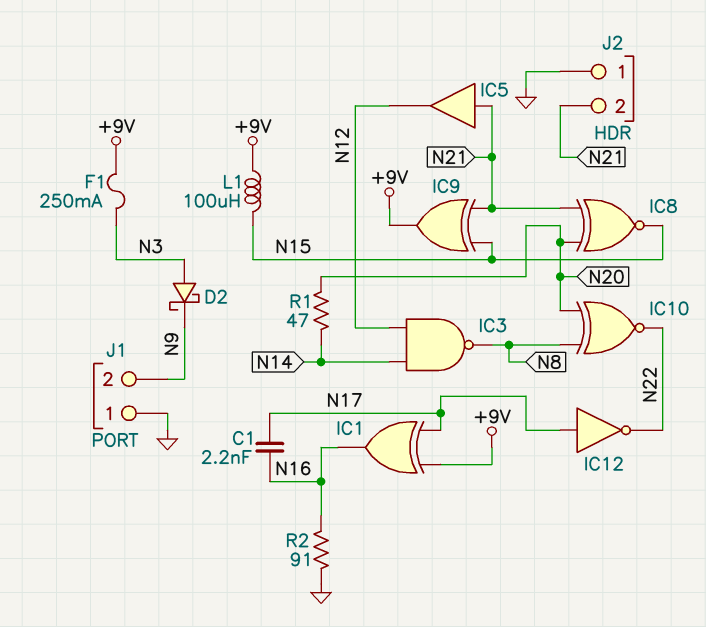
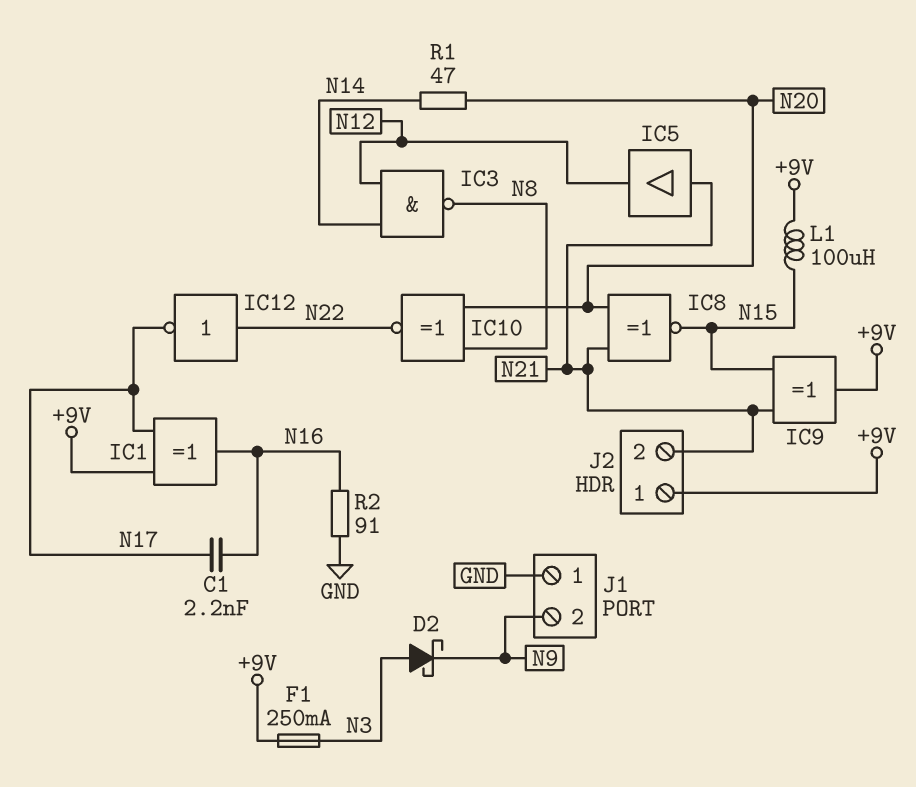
IC12: NOT (in N17, out N22) -> NOT (in N22, out N17)
J2 pin 1: GND -> +9V

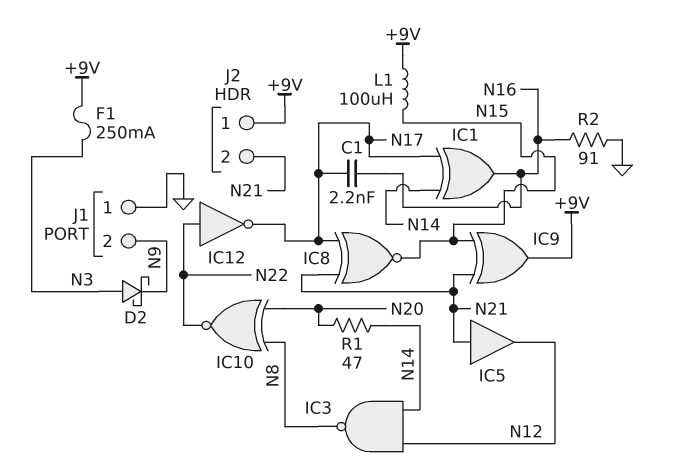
IC1: XOR (in +9V, in N17, out N16) -> XOR (in N14, in N17, out N16)
IC8: XNOR (in N20, in N21, out N15) -> XNOR (in N17, in N21, out N15)

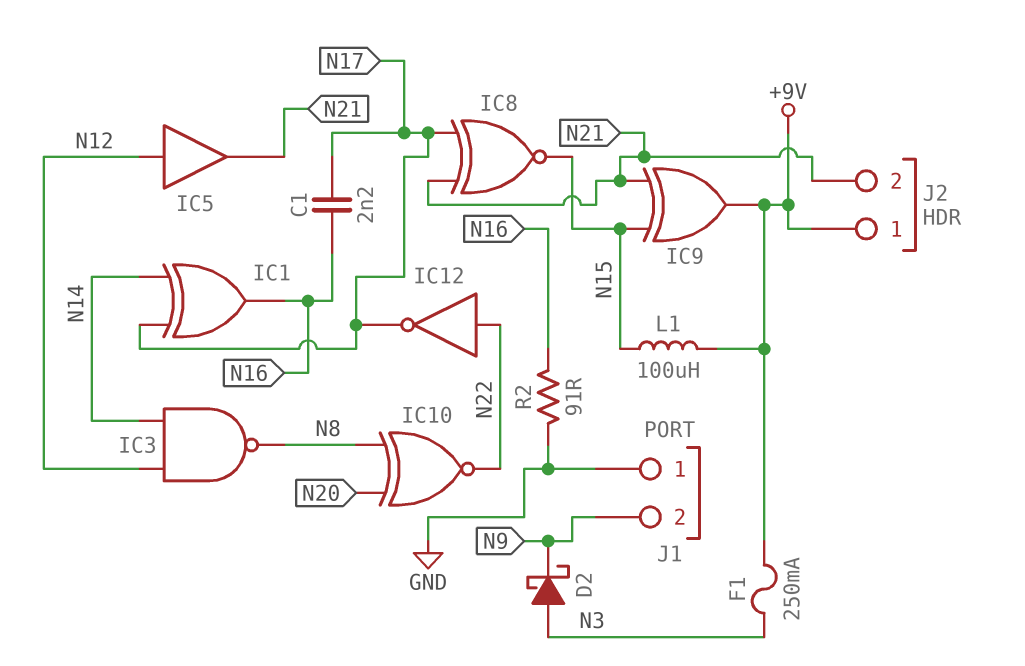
IC5: buffer (in N21, out N12) -> buffer (in N12, out N21)
R1: 47 (N14, N20) -> none

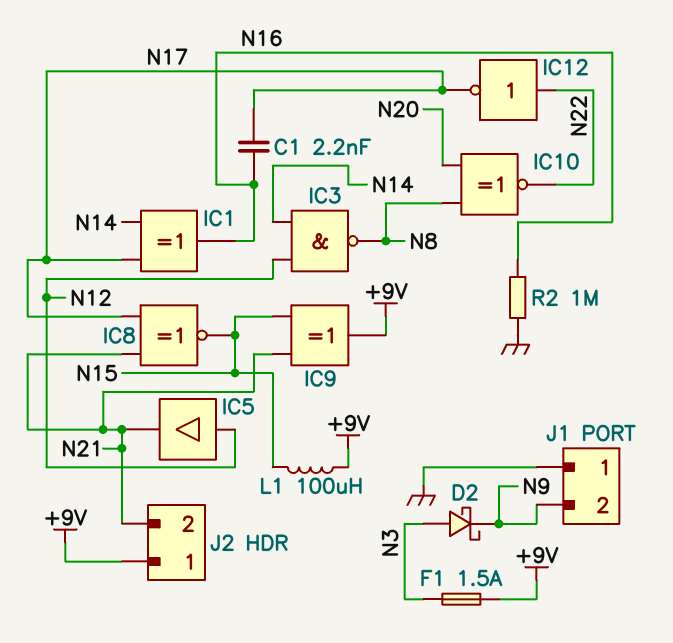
F1: 250mA (+9V, N3) -> 1.5A (+9V, N3)
R2: 91 (GND, N16) -> 1M (GND, N16)

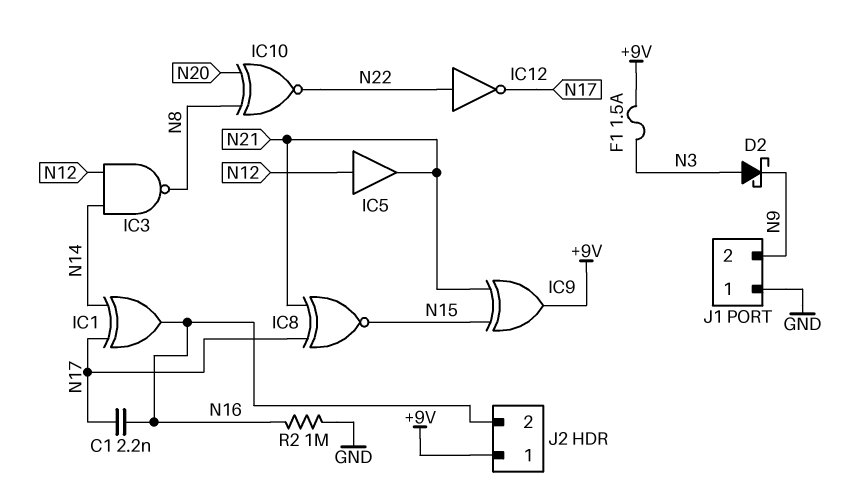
J2 pin 2: N21 -> N16
L1: 100uH (+9V, N15) -> none

